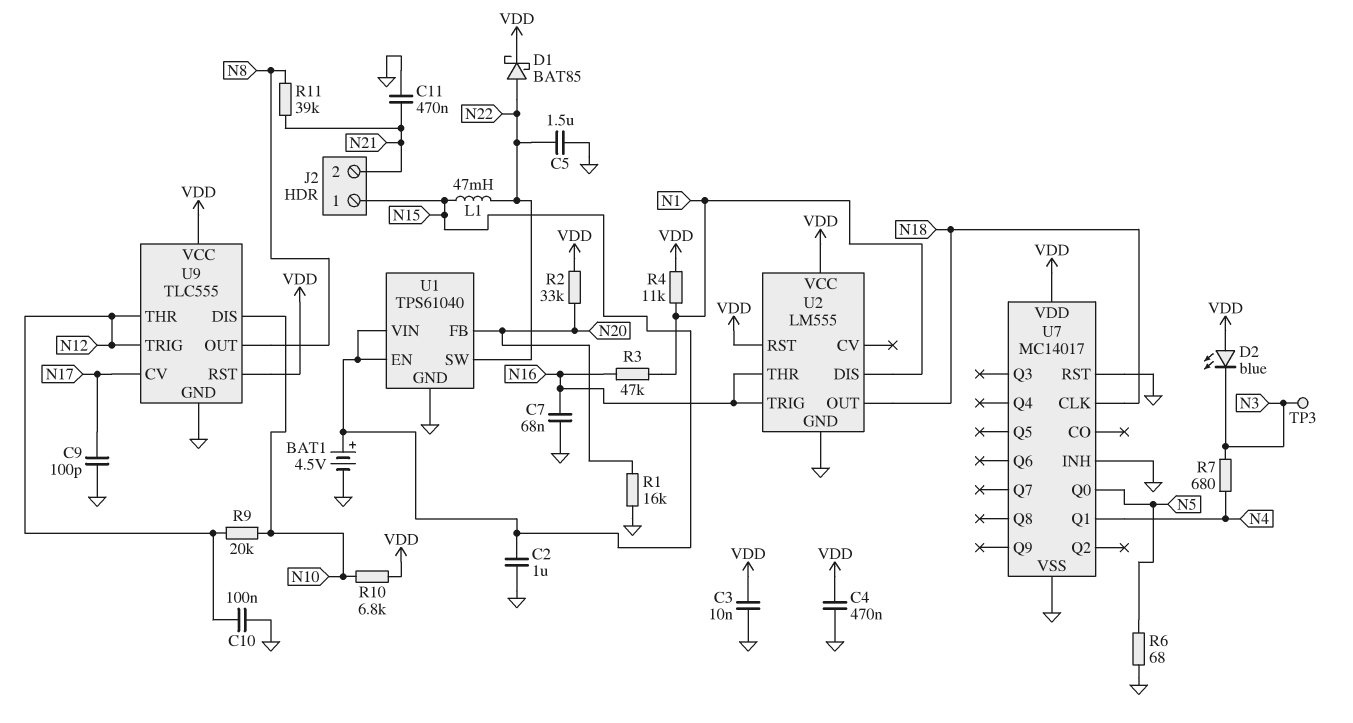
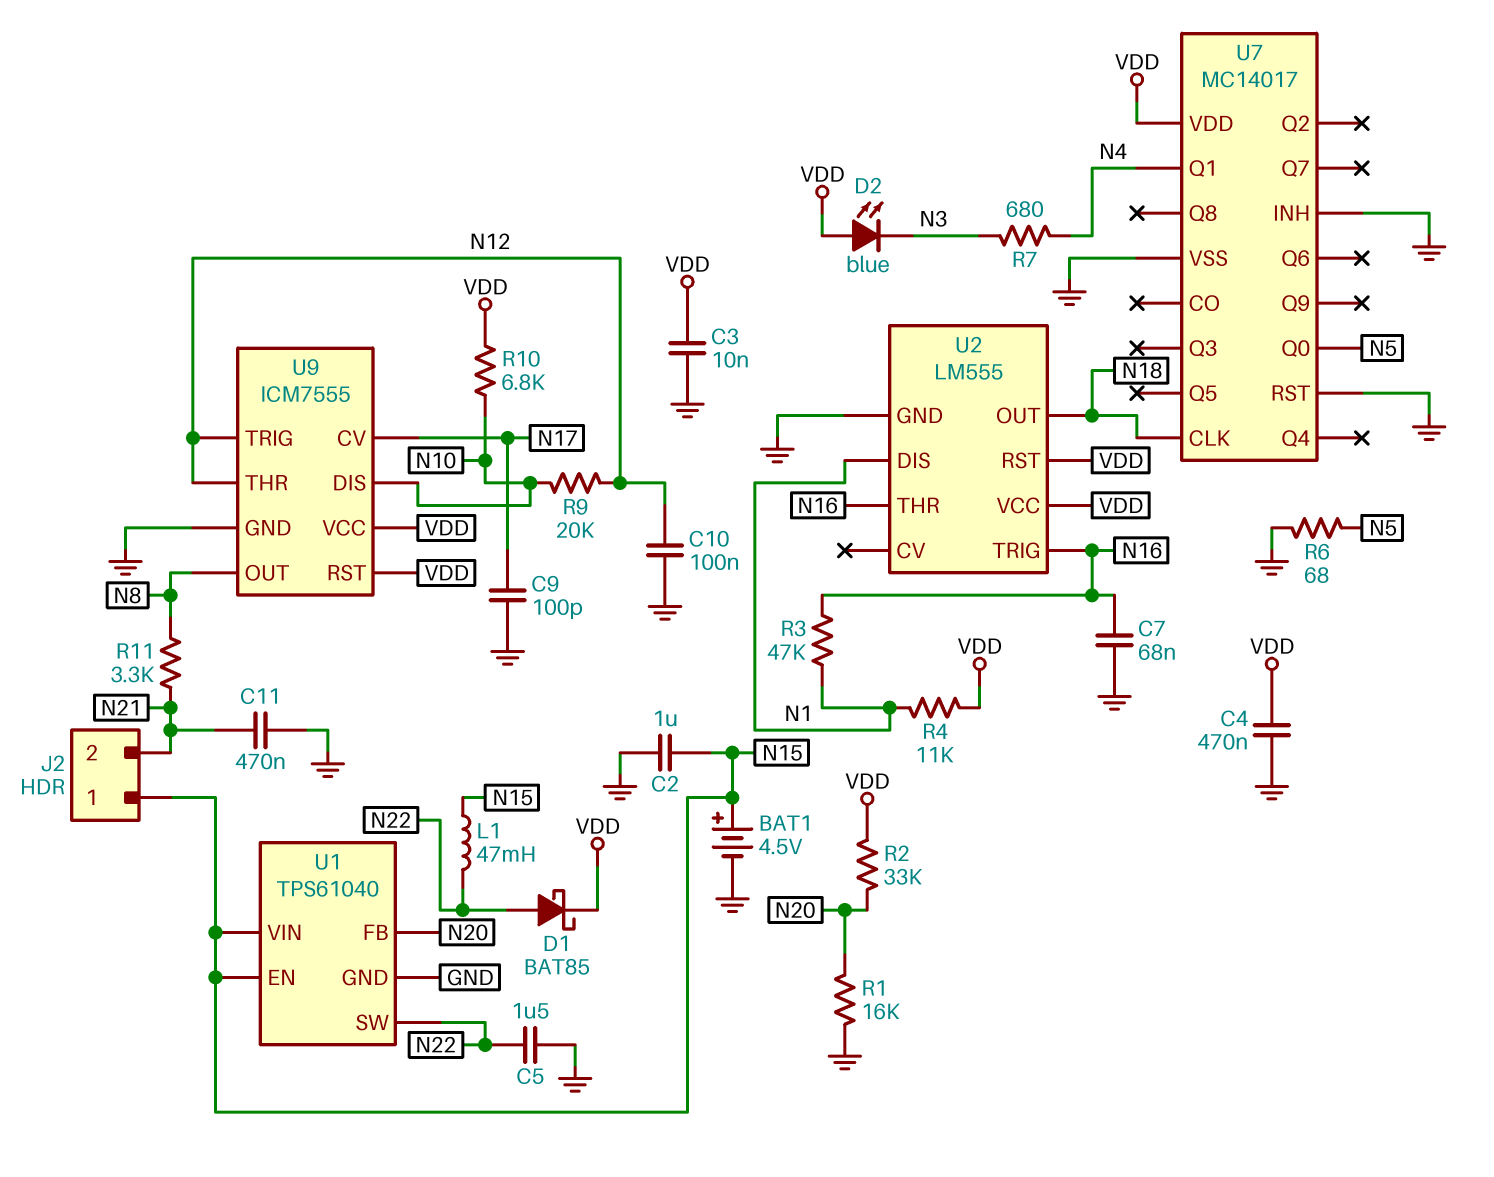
R11: 39k (N8, N21) -> 3.3k (N8, N21)
TP3: test point (N3) -> none
U9: TLC555 -> ICM7555

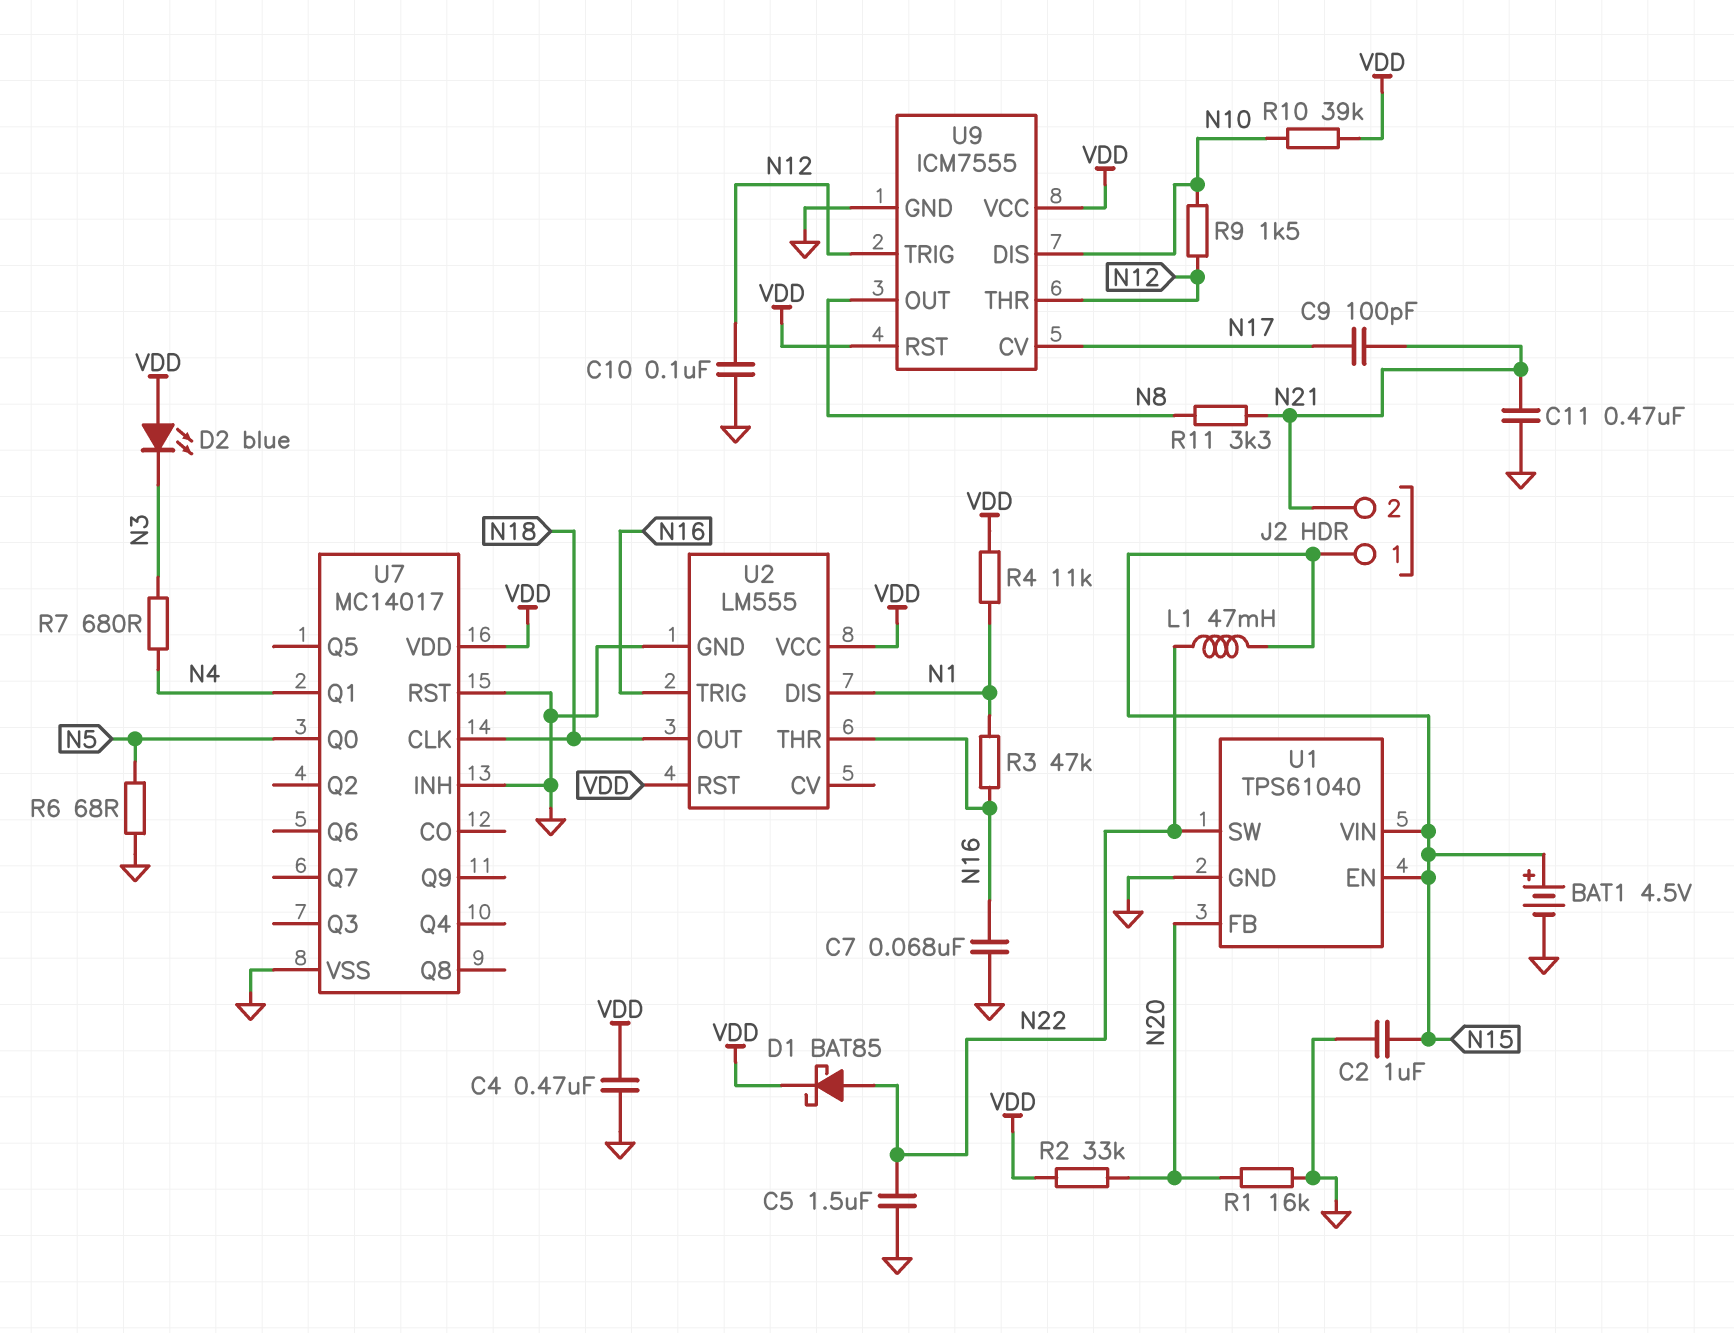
C3: 10nF (GND, VDD) -> none
C9: 100pF (GND, N17) -> 100pF (N17, N21)
R9: 20k (N10, N12) -> 1.5k (N10, N12)
R10: 6.8k (N10, VDD) -> 39k (N10, VDD)

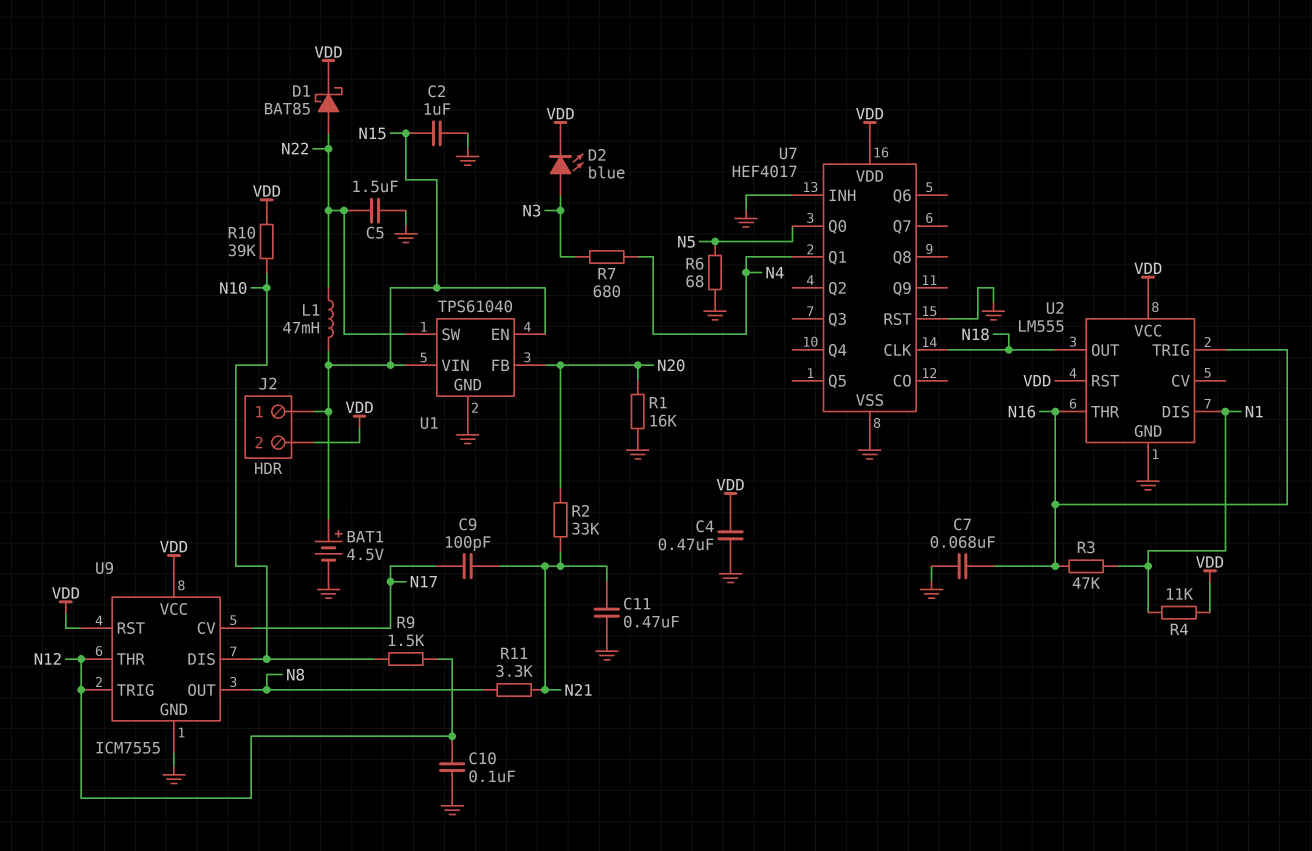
D2: LED blue (A VDD, K N3) -> LED blue (A N3, K VDD)
J2 pin 2: N21 -> VDD
R2: 33k (N20, VDD) -> 33k (N20, N21)
U7: MC14017 -> HEF4017

